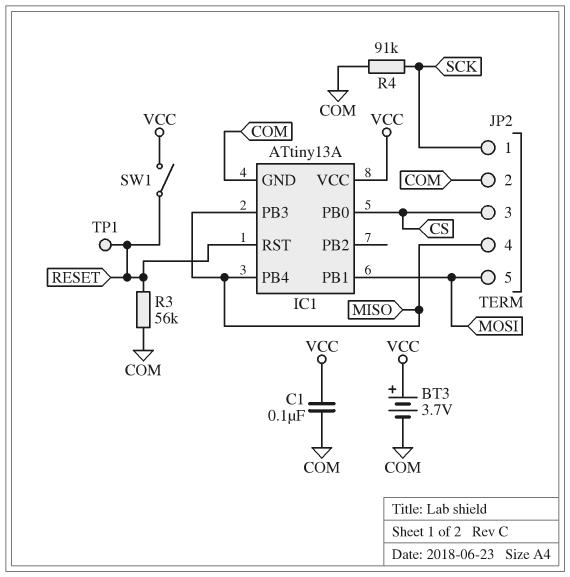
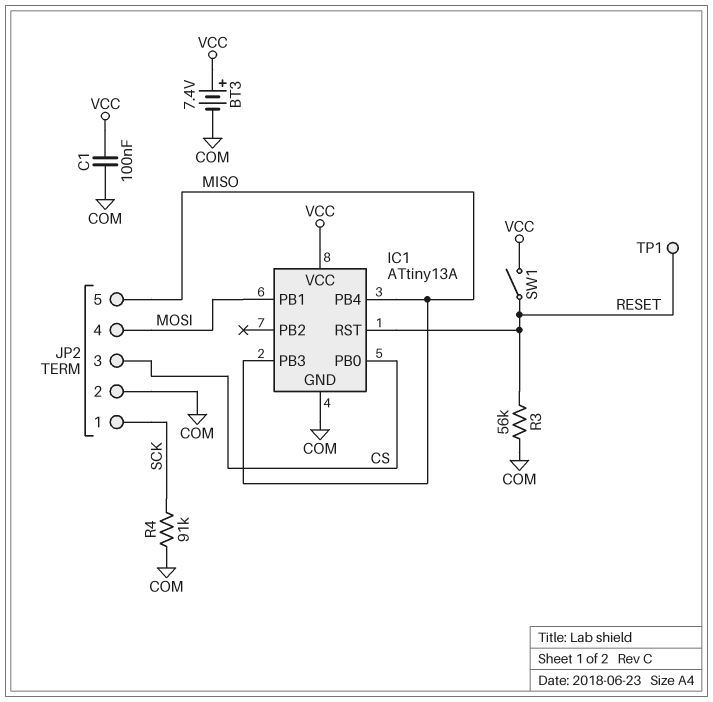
BT3: 3.7V (plus VCC, minus COM) -> 7.4V (plus VCC, minus COM)
JP2 pin 4: MISO -> MOSI
JP2 pin 5: MOSI -> MISO

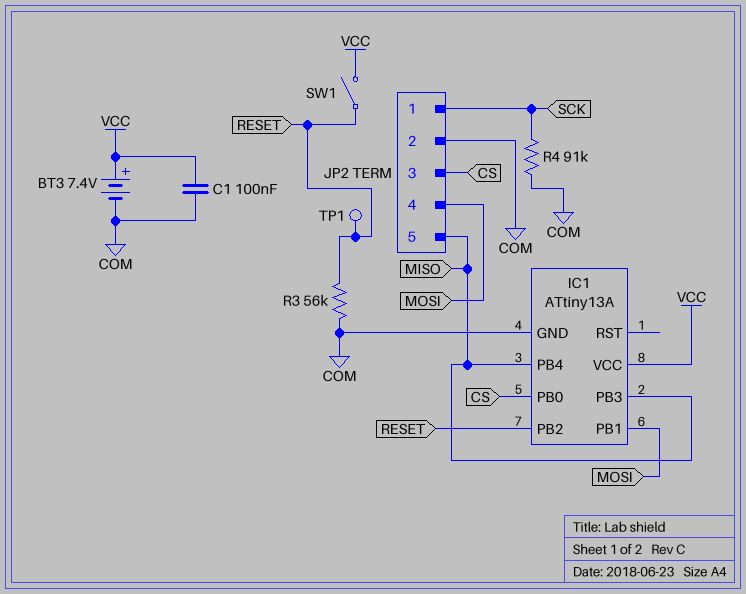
IC1 pin PB2: none -> RESET
IC1 pin RST: RESET -> none

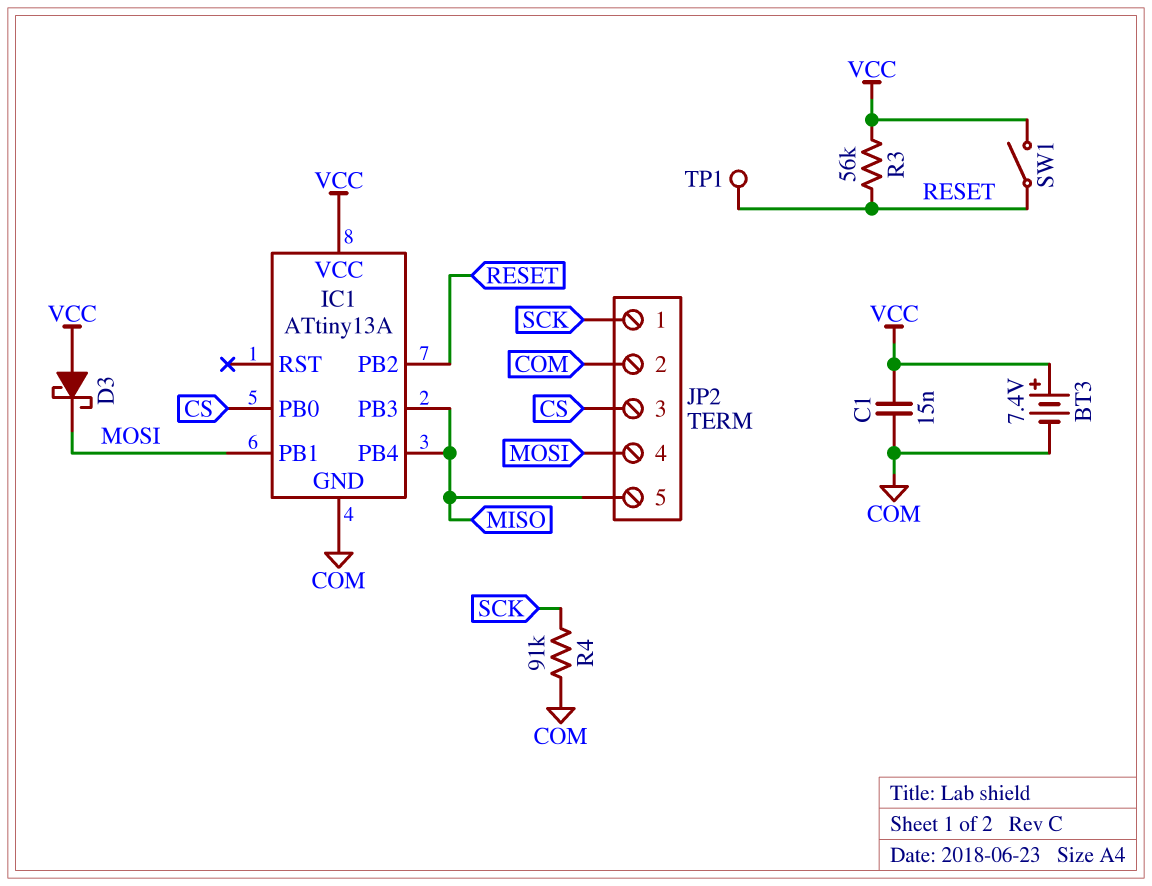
C1: 100nF (COM, VCC) -> 15nF (COM, VCC)
D3: none -> schottky (A VCC, K MOSI)
R3: 56k (COM, RESET) -> 56k (RESET, VCC)

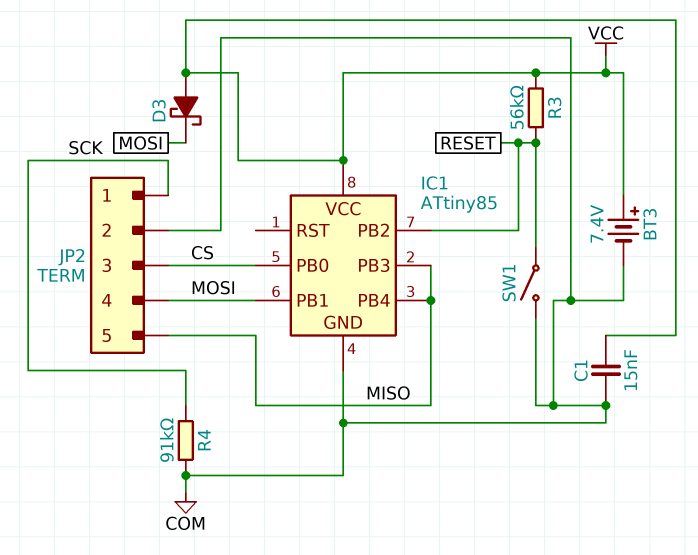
IC1: ATtiny13A -> ATtiny85
SW1: switch (RESET, VCC) -> switch (COM, RESET)
TP1: test point (RESET) -> none

